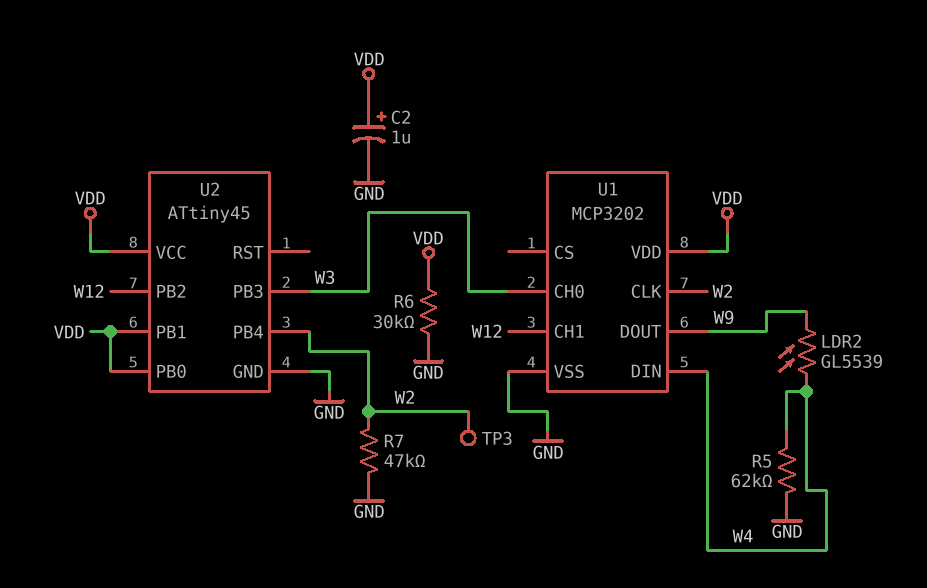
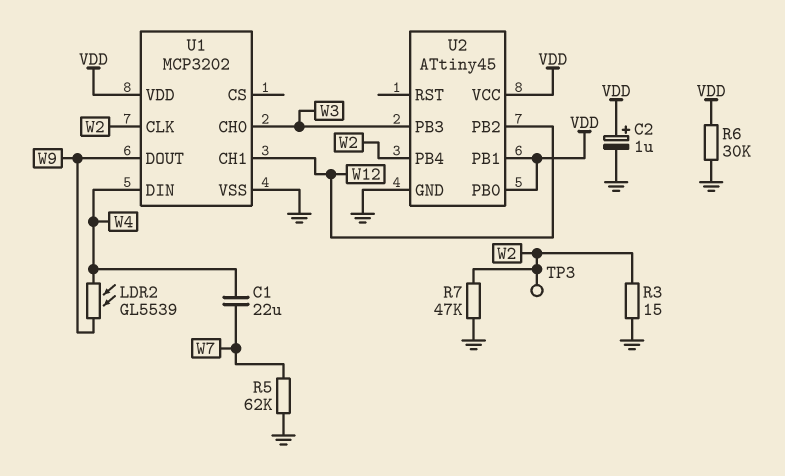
C1: none -> 22uF (W4, W7)
R3: none -> 15 (GND, W2)
R5: 62k (GND, W4) -> 62k (GND, W7)

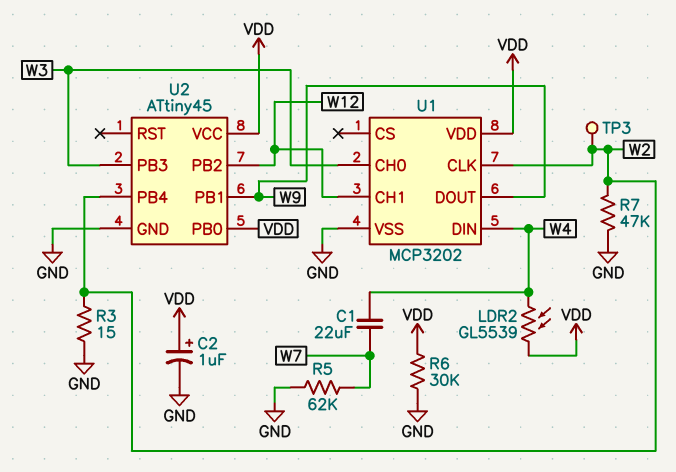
LDR2: GL5539 (W4, W9) -> GL5539 (VDD, W4)
U2 pin PB1: VDD -> W9

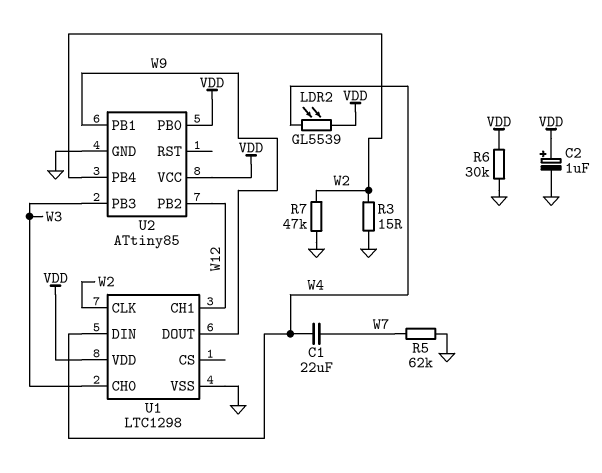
TP3: test point (W2) -> none
U1: MCP3202 -> LTC1298
U2: ATtiny45 -> ATtiny85

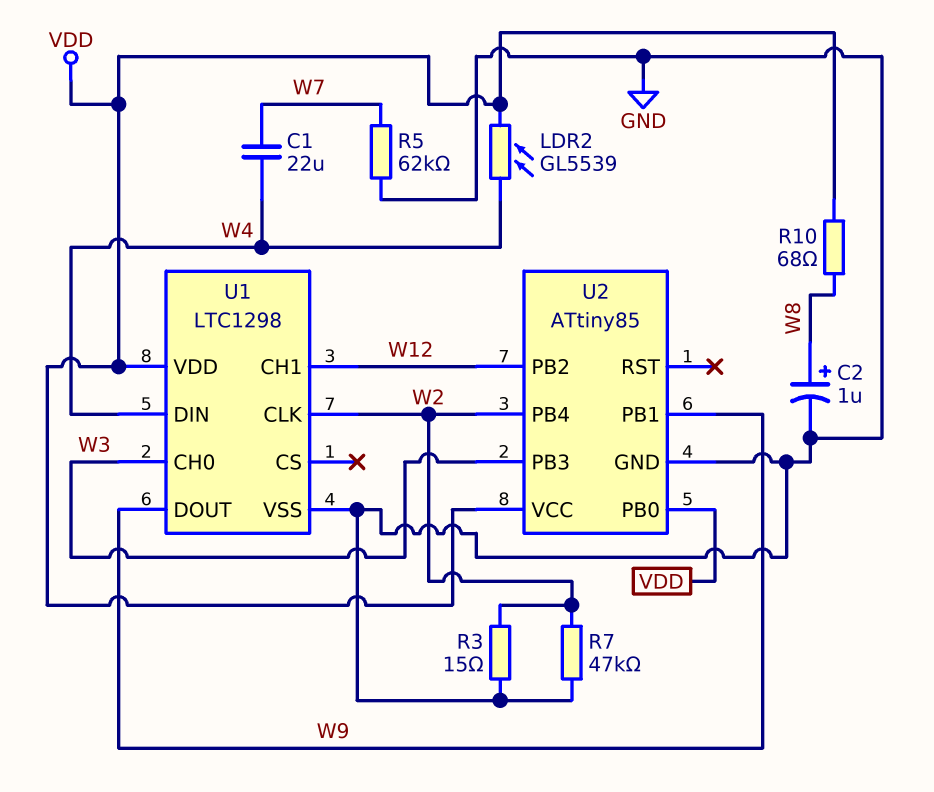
C2: 1uF (plus VDD, minus GND) -> 1uF (plus W8, minus GND)
R6: 30k (GND, VDD) -> none
R10: none -> 68 (VDD, W8)

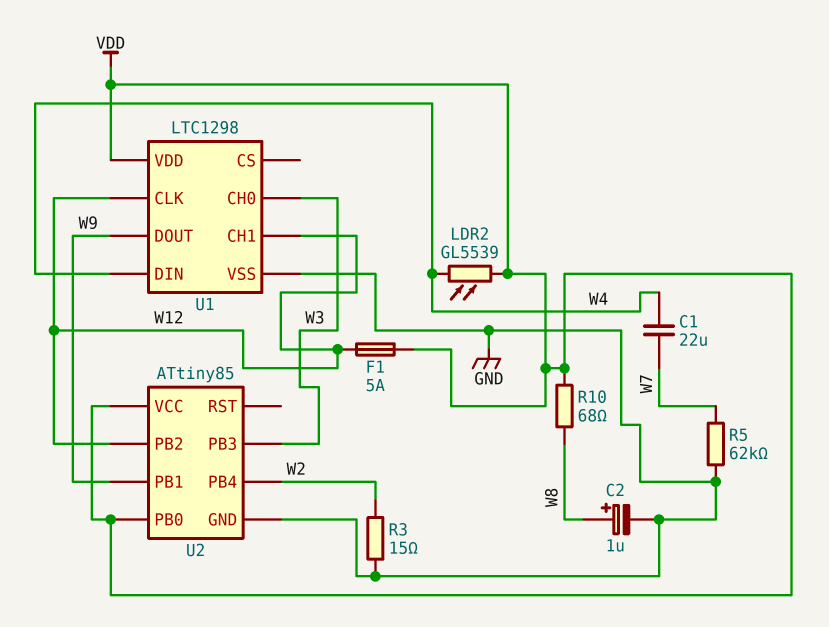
F1: none -> 5A (VDD, W12)
R7: 47k (GND, W2) -> none
U1 pin CLK: W2 -> W12

